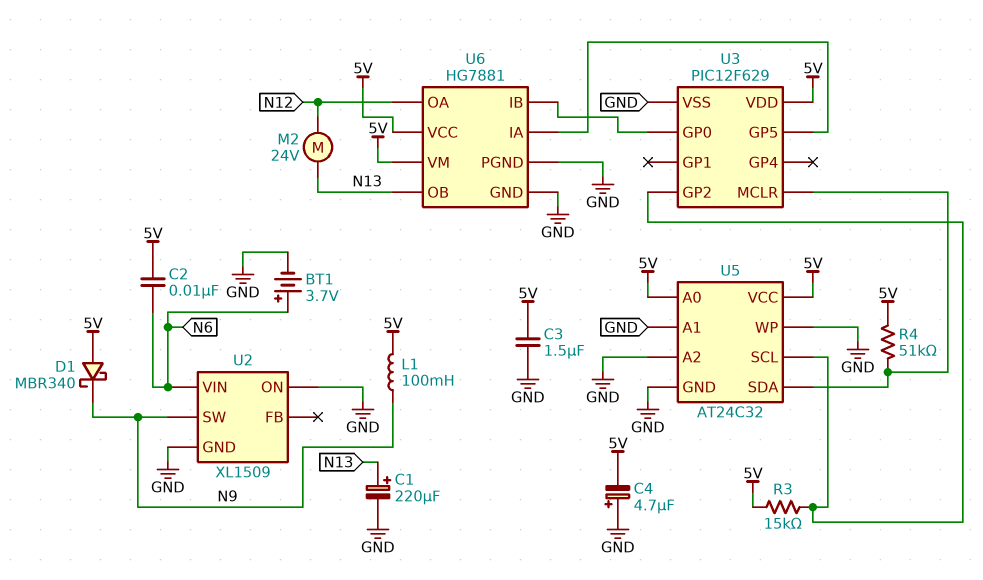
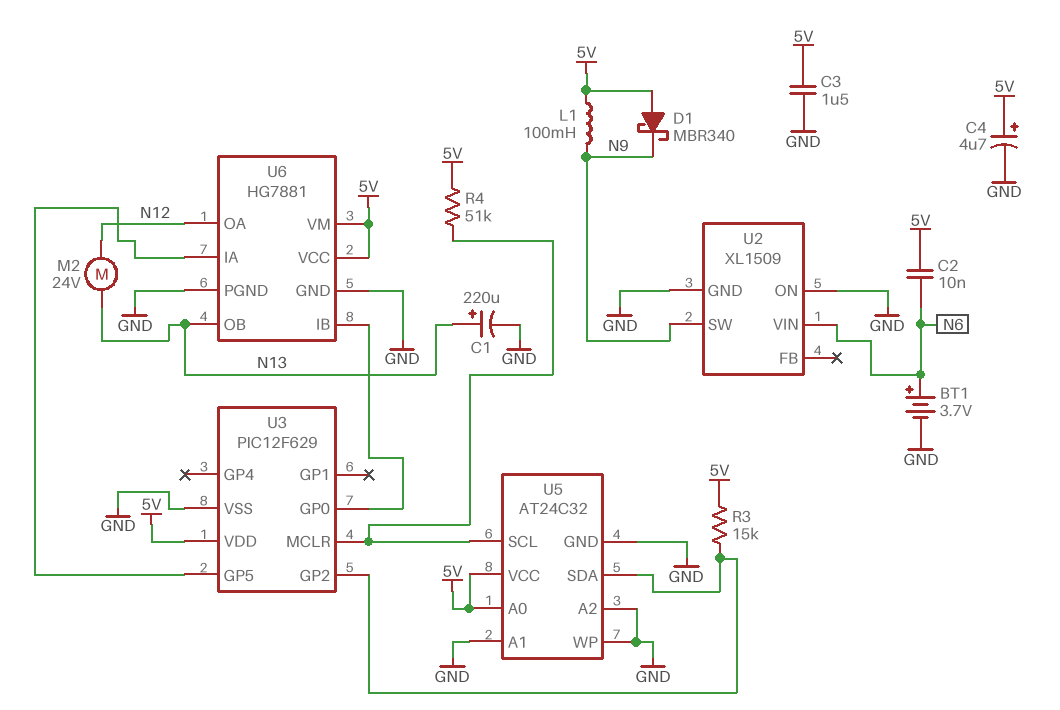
C4: 4.7uF (plus GND, minus 5V) -> 4.7uF (plus 5V, minus GND)
U5 pin SCL: U3/GP2 -> U3/MCLR
U5 pin SDA: U3/MCLR -> U3/GP2

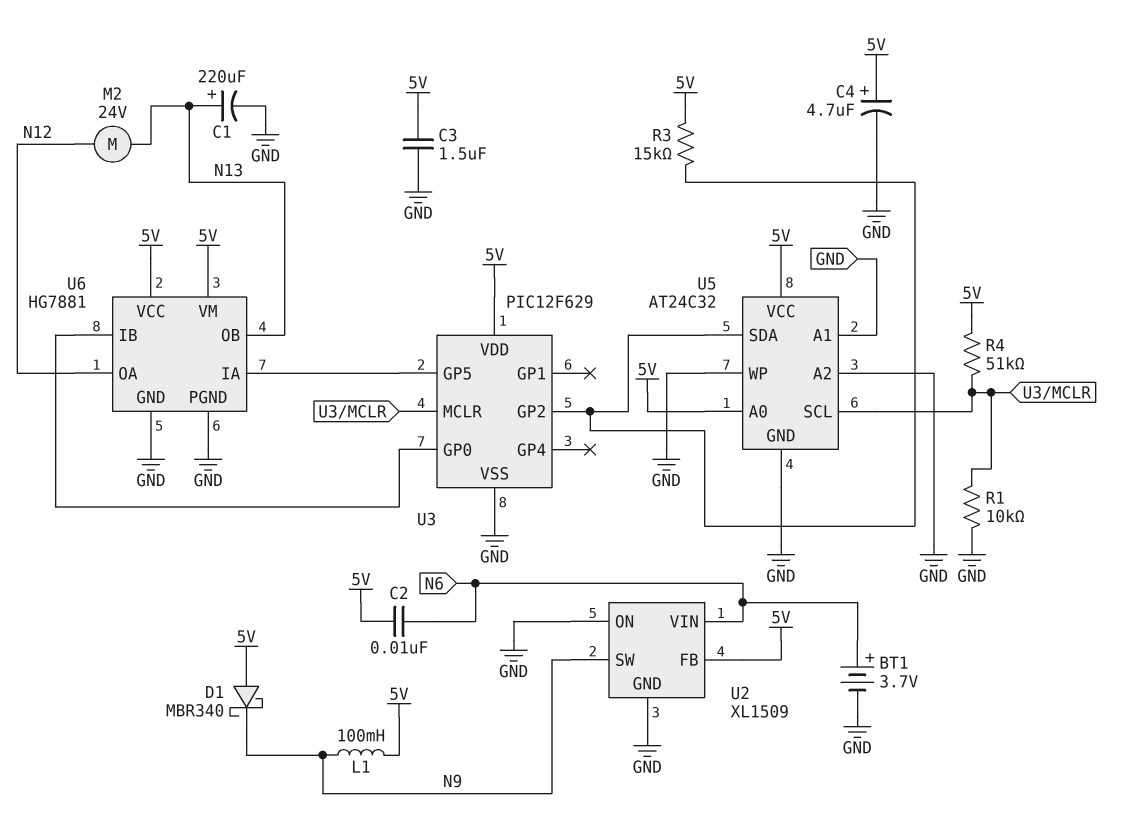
R1: none -> 10k (GND, U3/MCLR)
U2 pin FB: none -> 5V

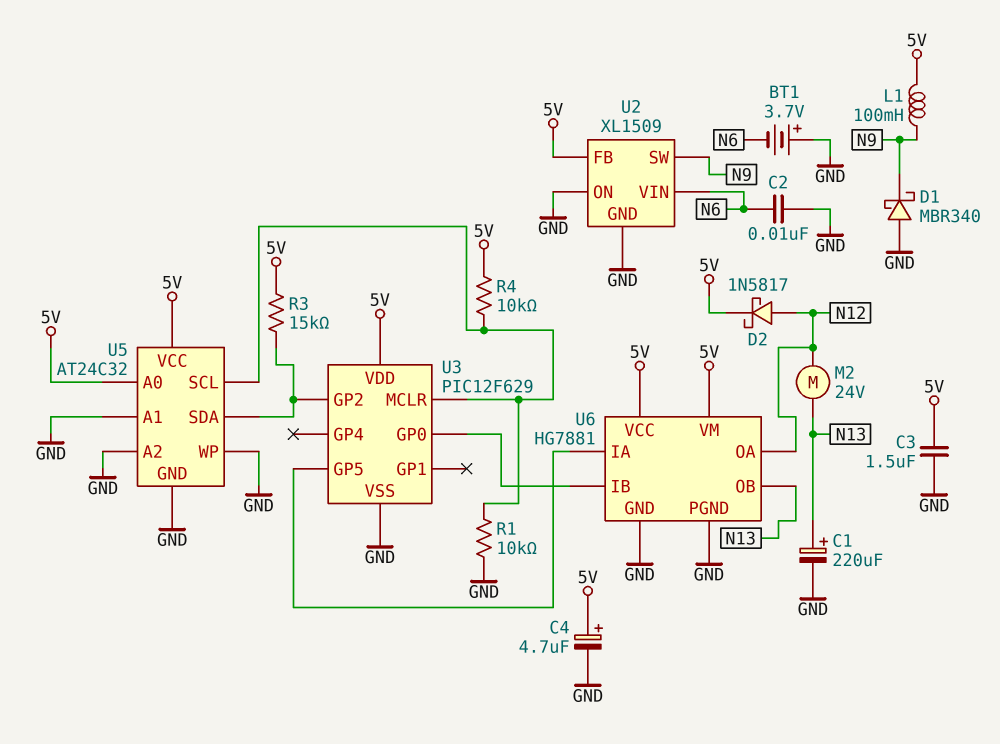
BT1: 3.7V (plus N6, minus GND) -> 3.7V (plus GND, minus N6)
C2: 10nF (5V, N6) -> 10nF (GND, N6)
D1: schottky MBR340 (A 5V, K N9) -> schottky MBR340 (A GND, K N9)
D2: none -> schottky 1N5817 (A N12, K 5V)
R4: 51k (5V, U3/MCLR) -> 10k (5V, U3/MCLR)

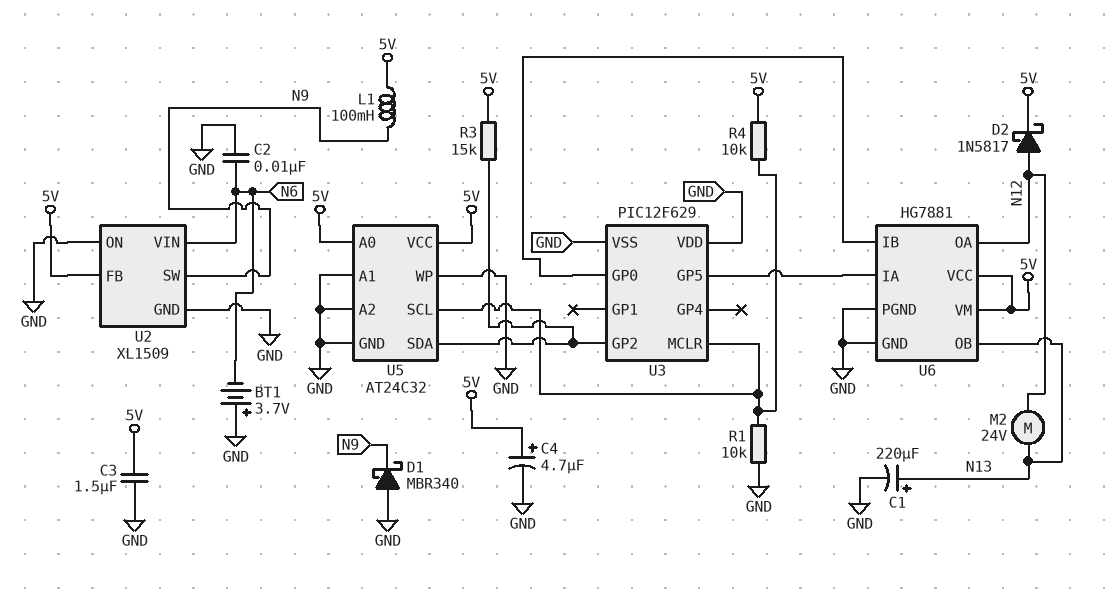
U3 pin VDD: 5V -> GND

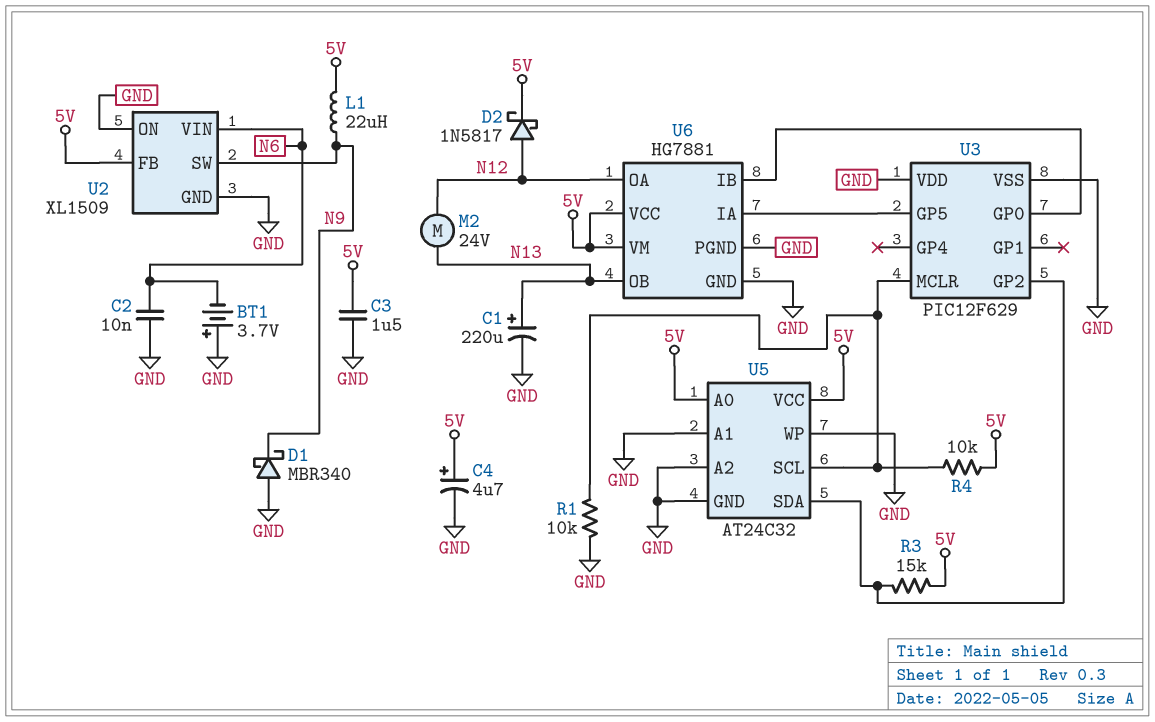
L1: 100mH (5V, N9) -> 22uH (5V, N9)

